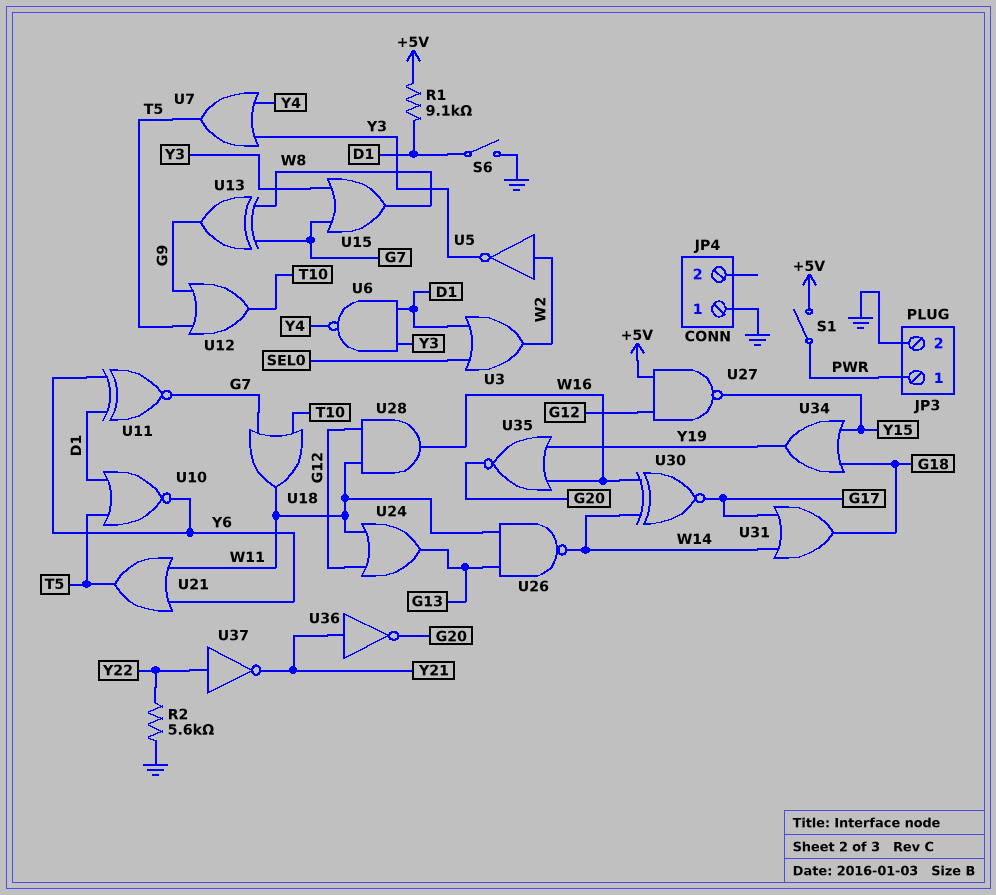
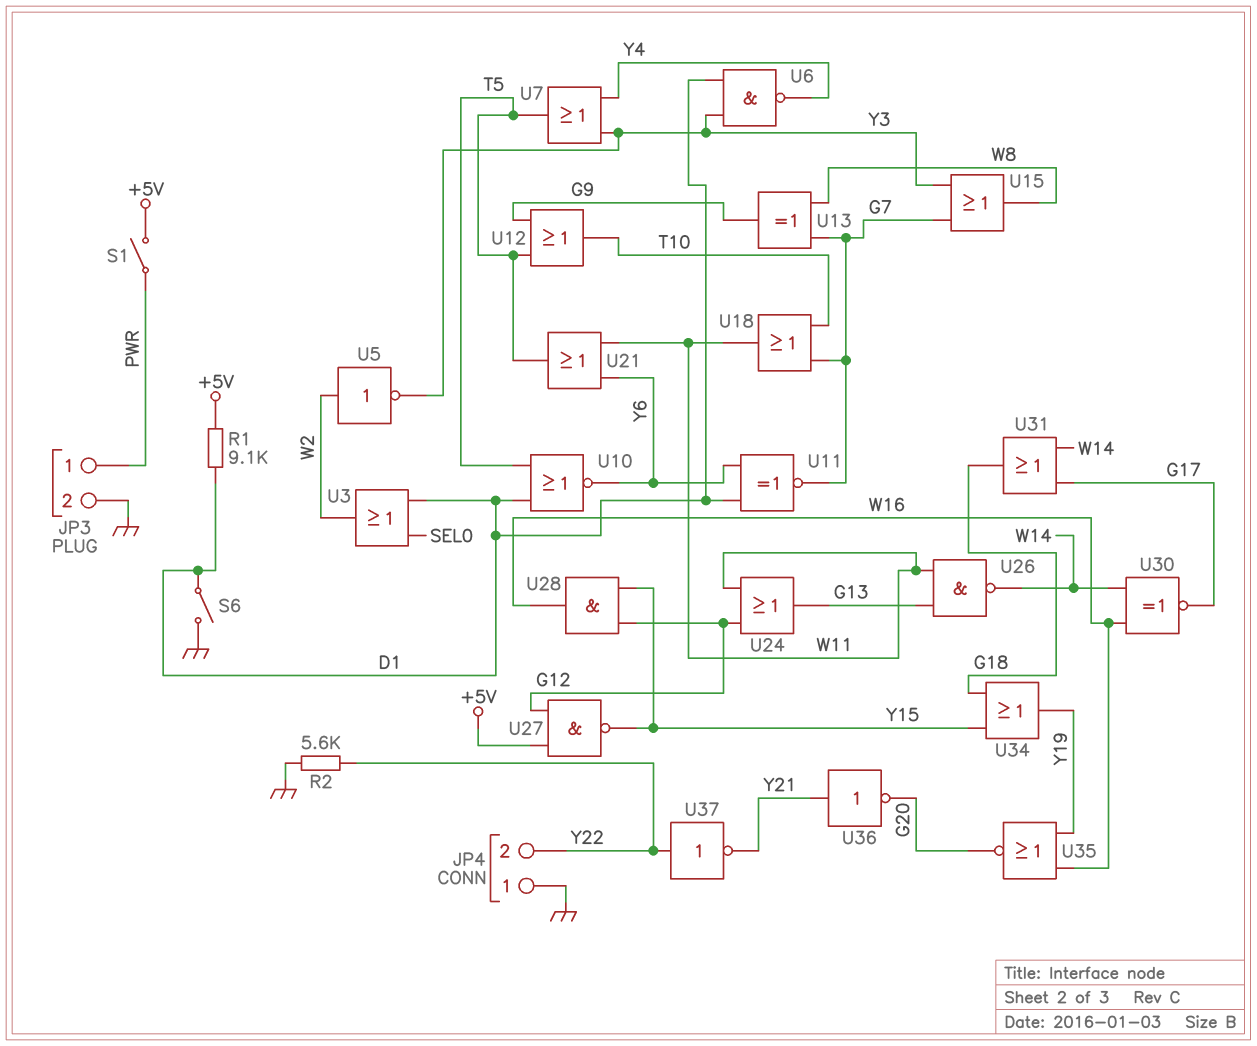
JP4 pin 2: none -> Y22
U28: AND (in G12, in W11, out W16) -> AND (in G12, in Y15, out W16)

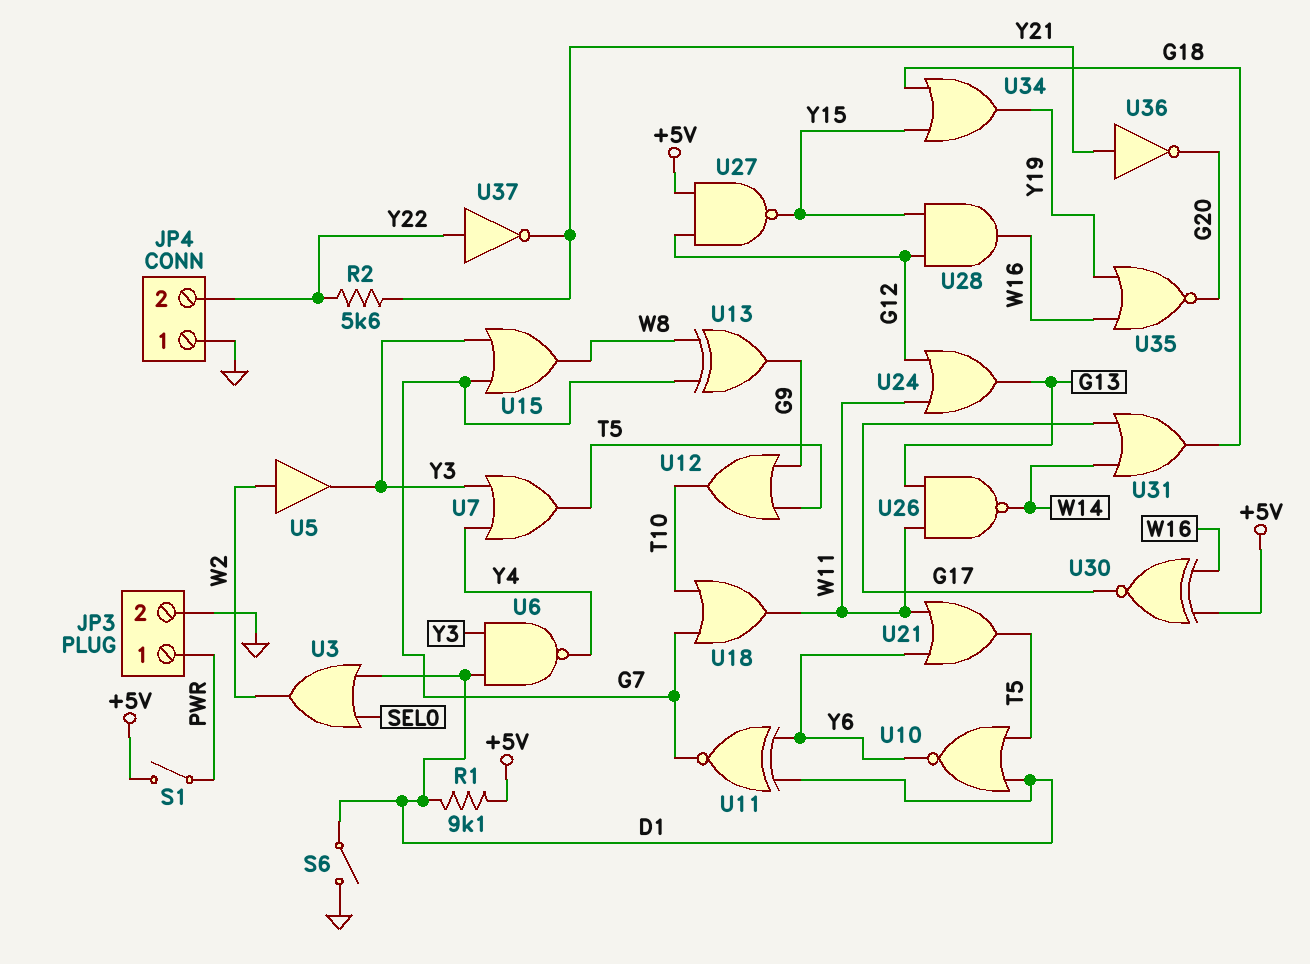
R2: 5.6k (GND, Y22) -> 5.6k (Y21, Y22)
U5: NOT (in W2, out Y3) -> buffer (in W2, out Y3)
U30: XNOR (in W14, in W16, out G17) -> XNOR (in +5V, in W16, out G17)

